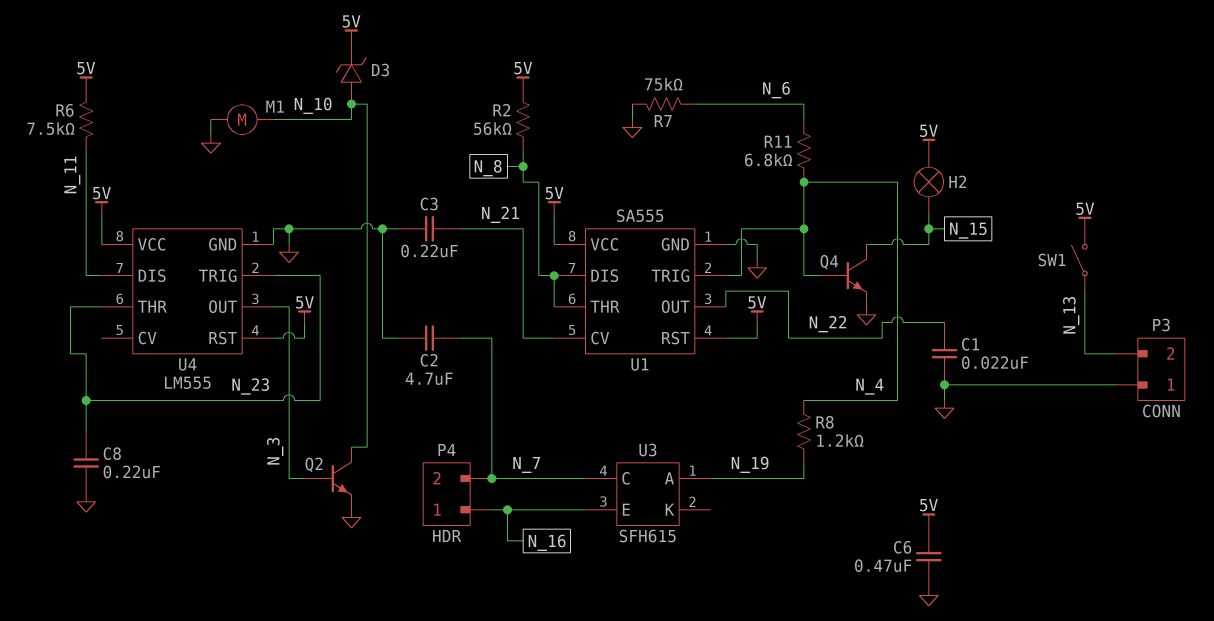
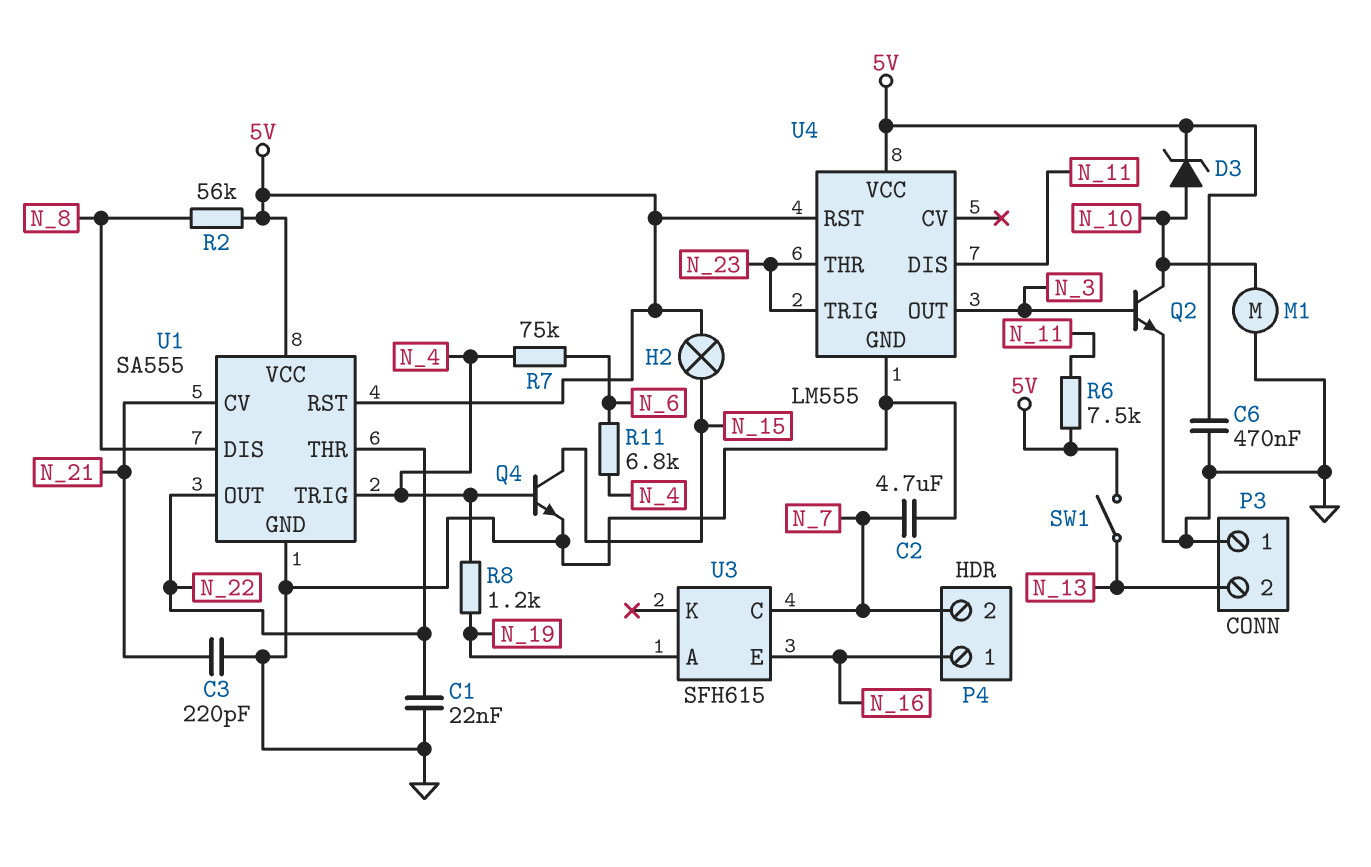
C3: 220nF (GND, N_21) -> 220pF (GND, N_21)
C8: 220nF (GND, N_23) -> none
R7: 75k (GND, N_6) -> 75k (N_4, N_6)
U1 pin THR: N_8 -> N_22

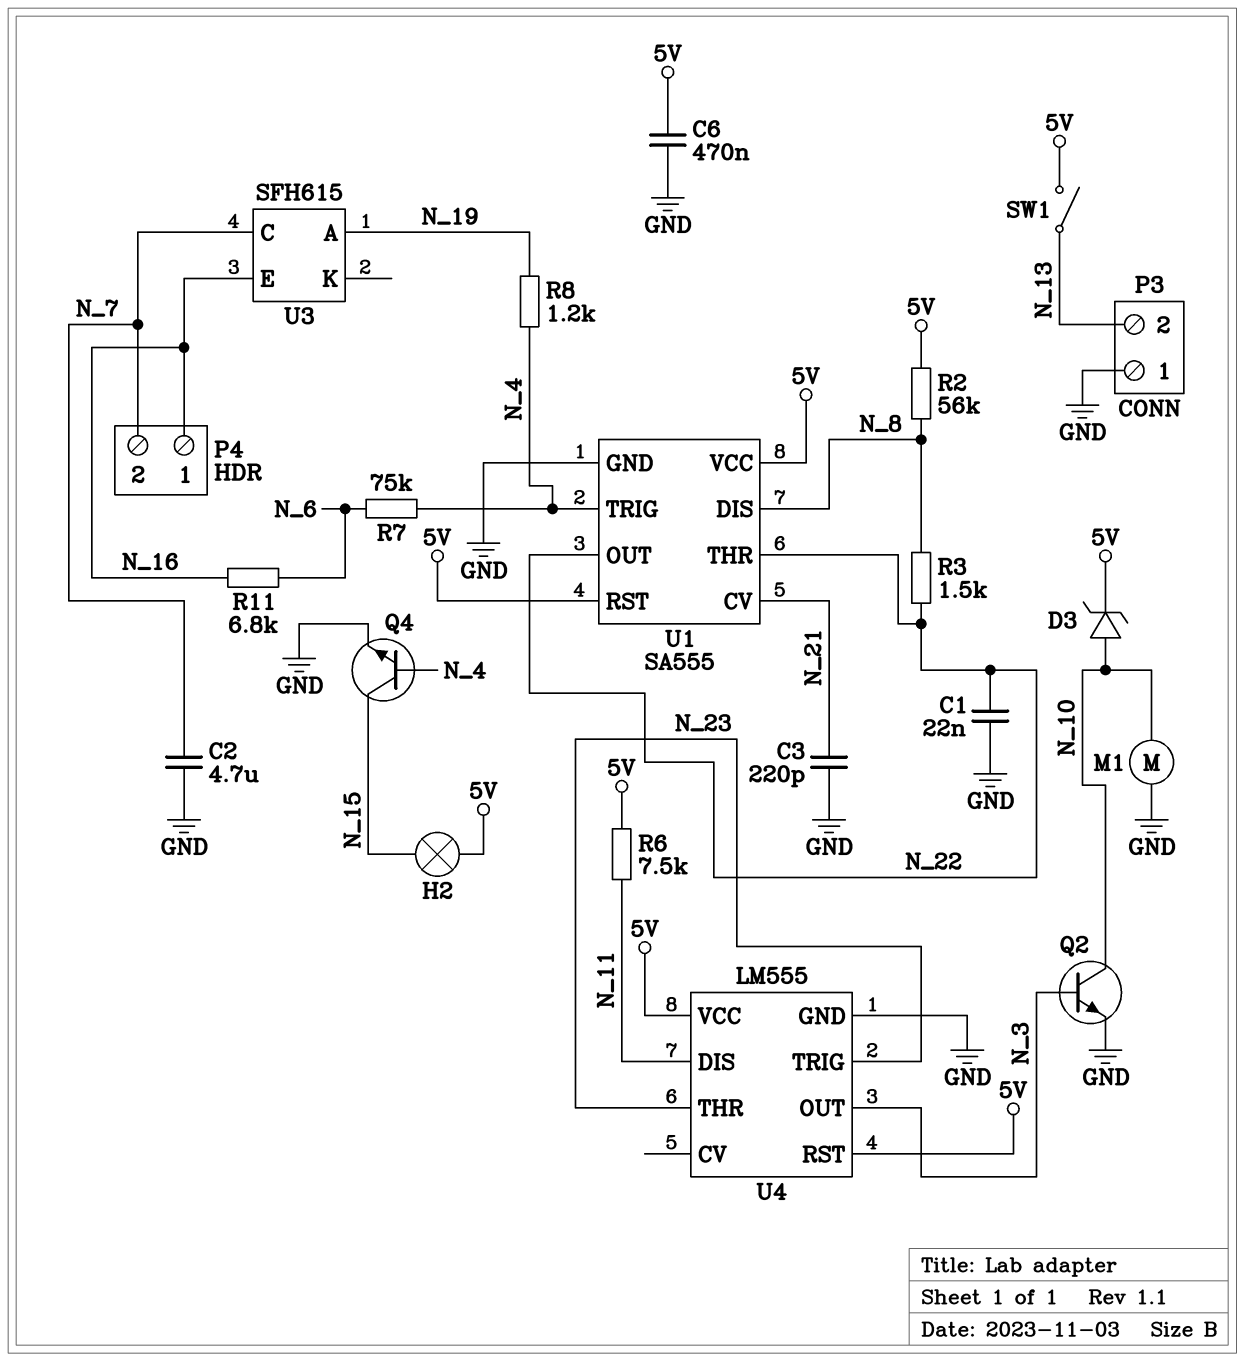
R3: none -> 1.5k (N_8, N_22)
R11: 6.8k (N_4, N_6) -> 6.8k (N_6, N_16)

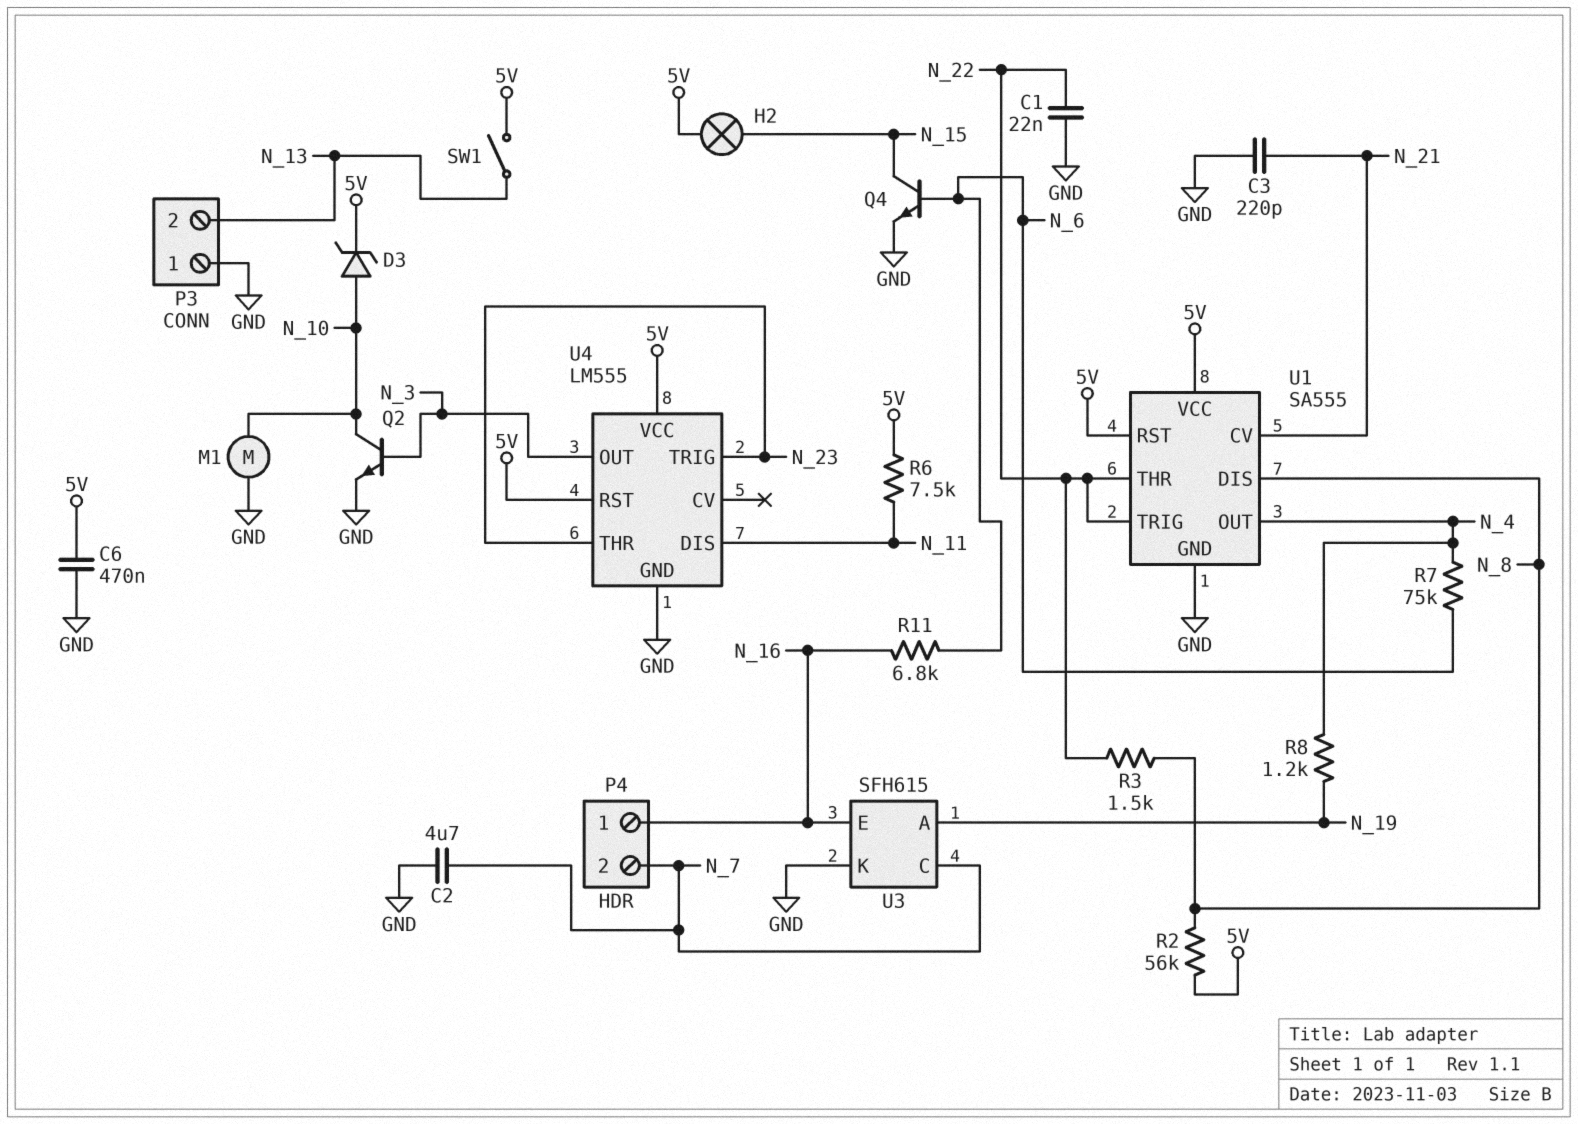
Q4: NPN (B N_4, C N_15, E GND) -> NPN (B N_6, C N_15, E GND)
U1 pin OUT: N_22 -> N_4
U1 pin TRIG: N_4 -> N_22
U3 pin K: none -> GND

